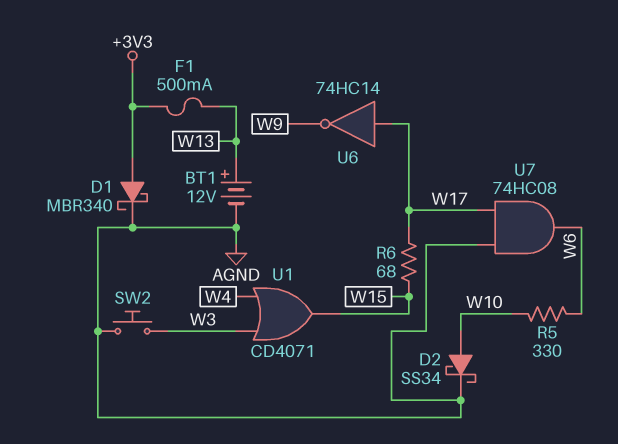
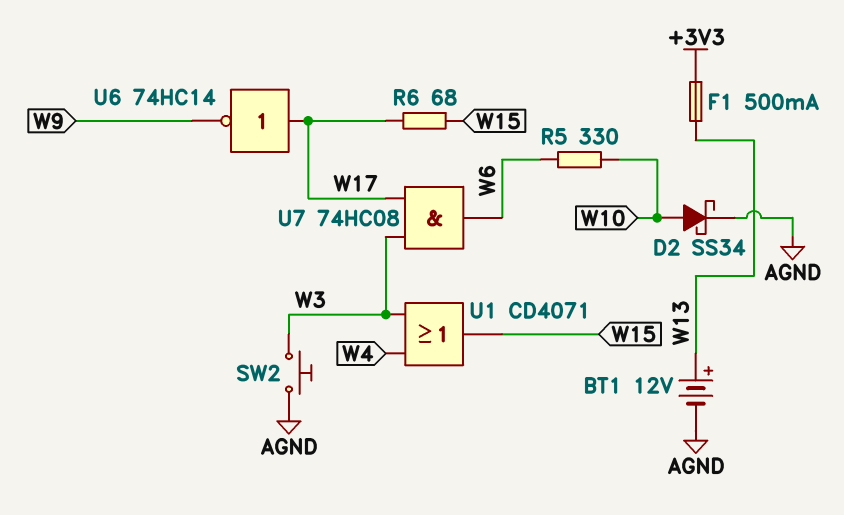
D1: schottky MBR340 (A +3V3, K AGND) -> none
U7: AND 74HC08 (in AGND, in W17, out W6) -> AND 74HC08 (in W3, in W17, out W6)

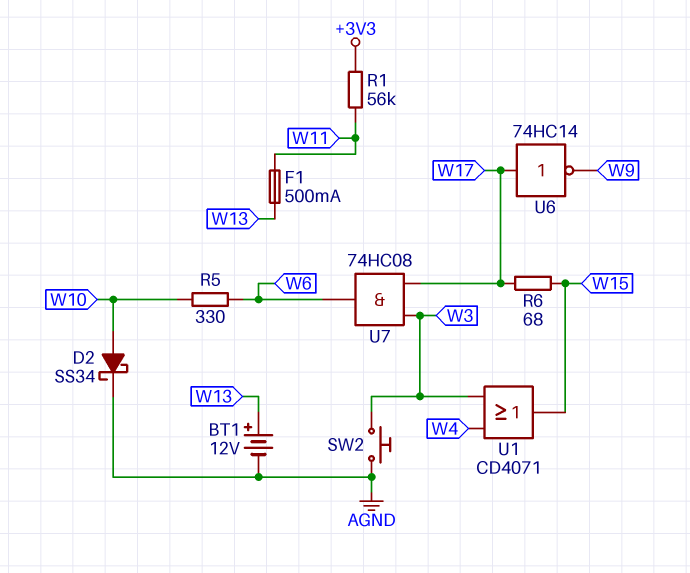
F1: 500mA (+3V3, W13) -> 500mA (W11, W13)
R1: none -> 56k (+3V3, W11)

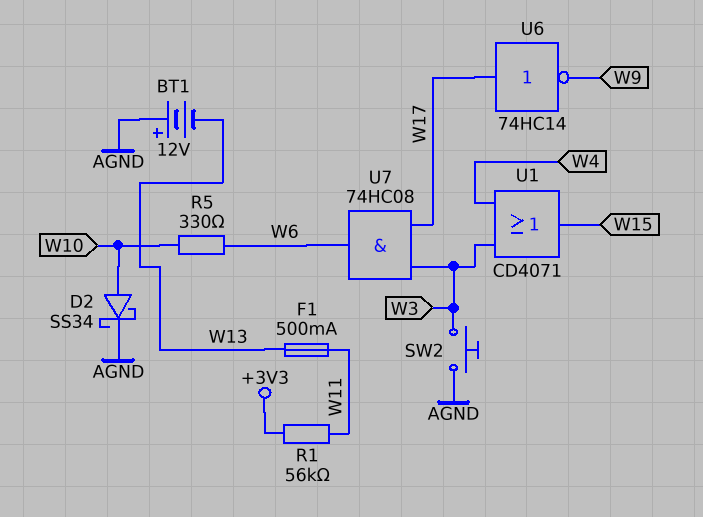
BT1: 12V (plus W13, minus AGND) -> 12V (plus AGND, minus W13)
R6: 68 (W15, W17) -> none

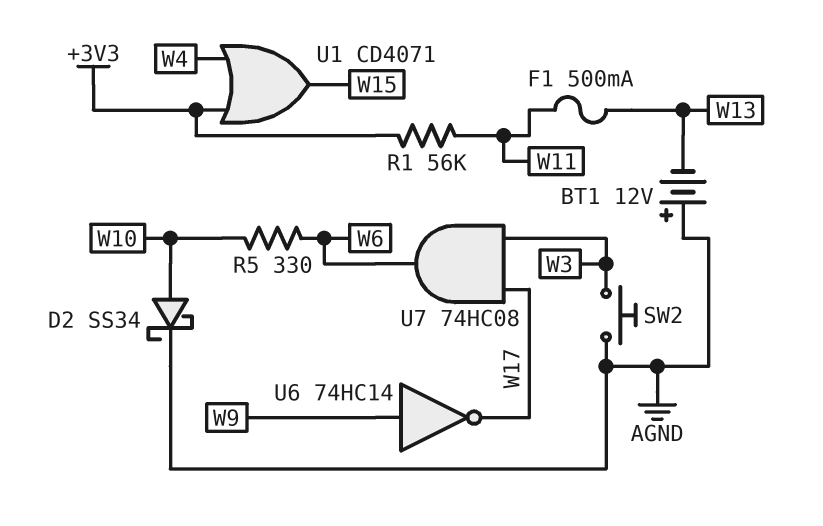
U1: OR CD4071 (in W3, in W4, out W15) -> OR CD4071 (in +3V3, in W4, out W15)
U6: NOT 74HC14 (in W17, out W9) -> NOT 74HC14 (in W9, out W17)

